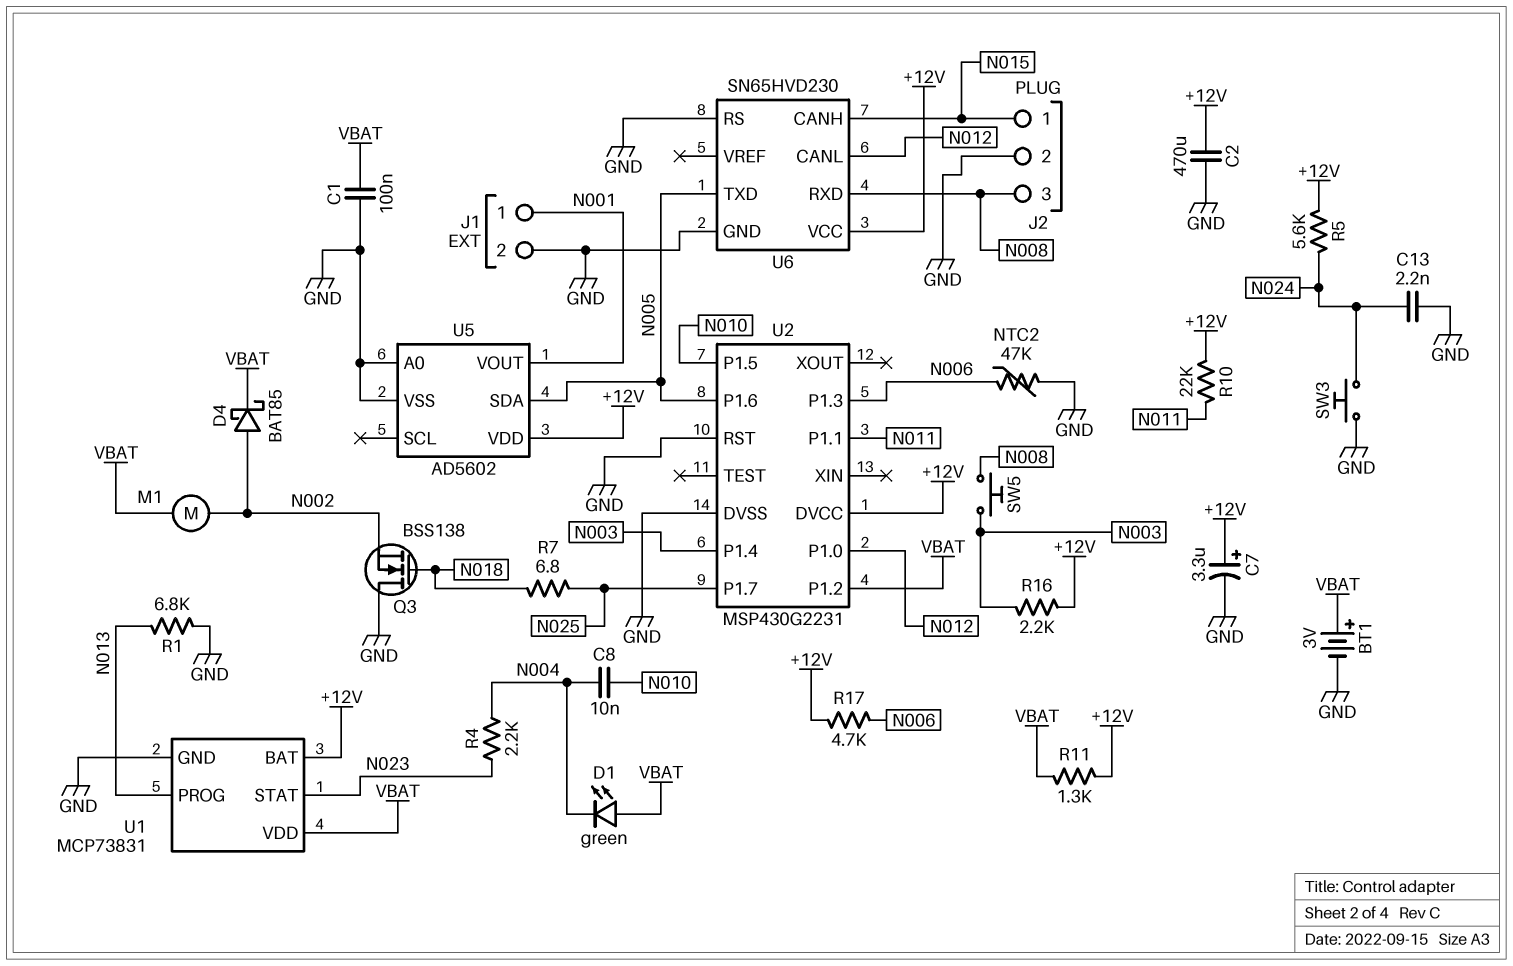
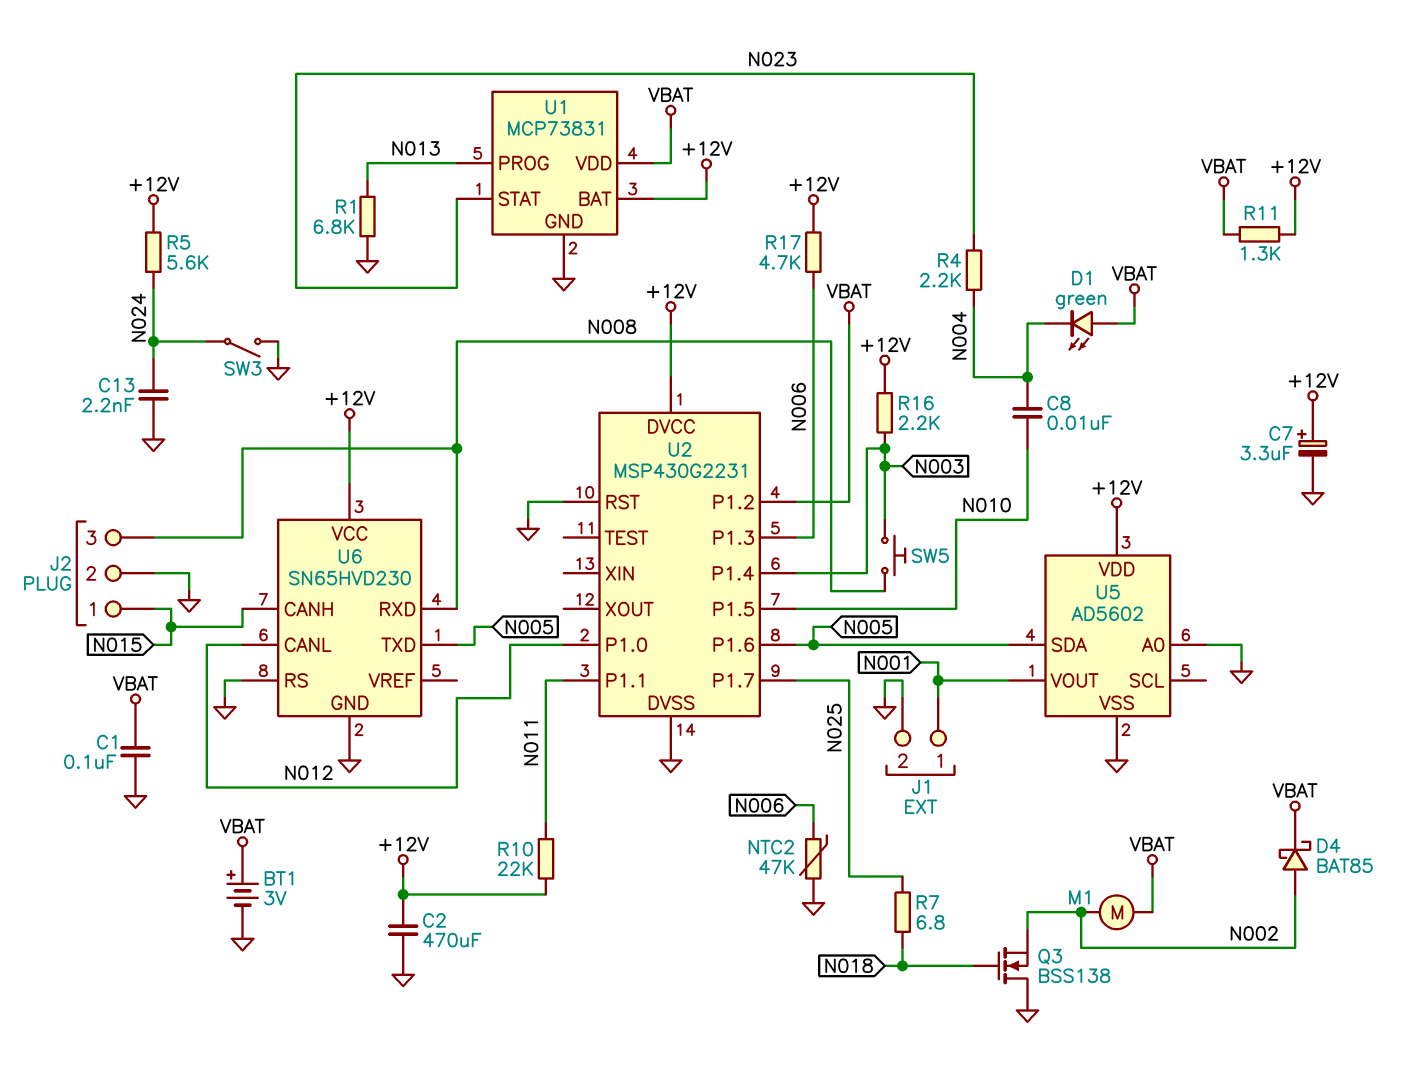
SW3: button (GND, N024) -> switch (GND, N024)

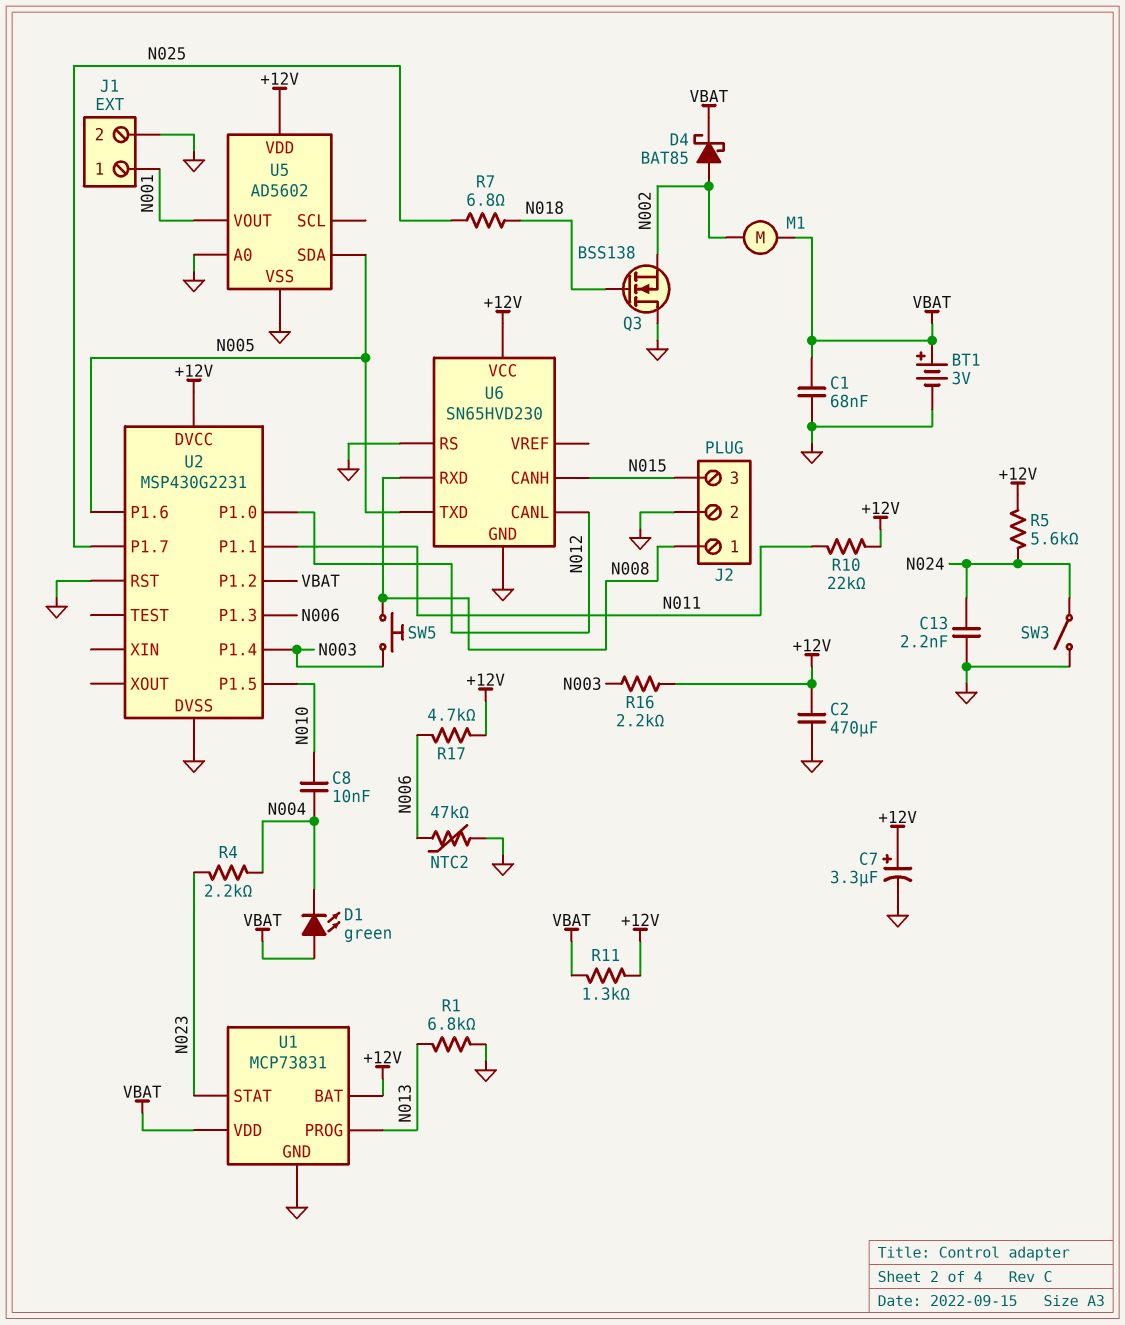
C1: 100nF (GND, VBAT) -> 68nF (GND, VBAT)
J2 pin 1: N015 -> N008
J2 pin 3: N008 -> N015

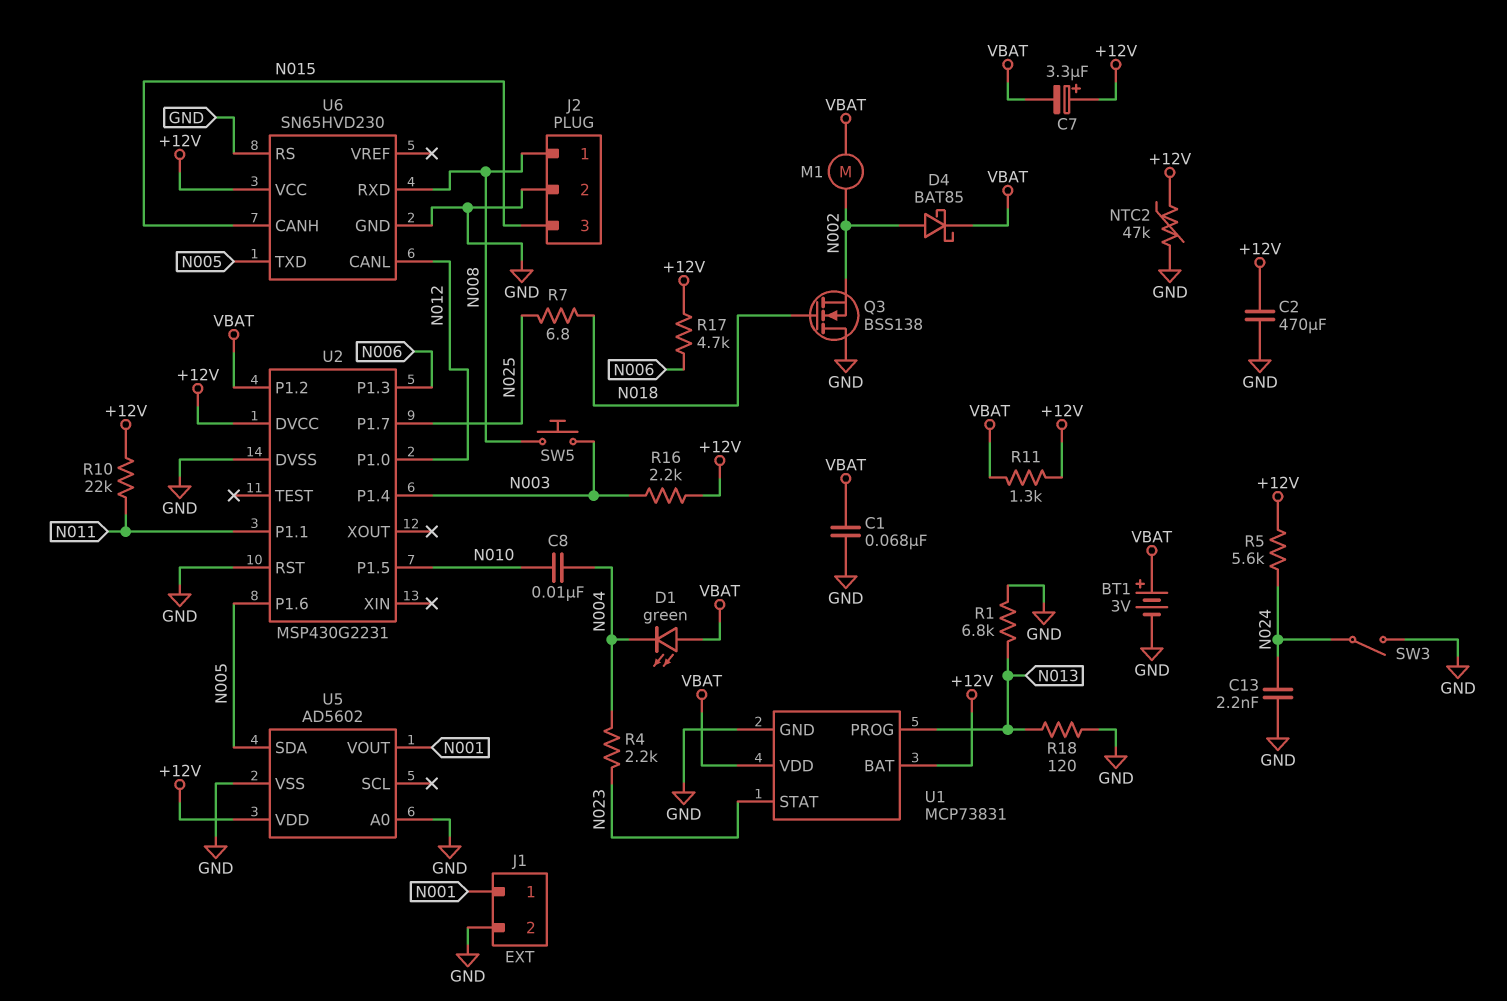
C7: 3.3uF (plus +12V, minus GND) -> 3.3uF (plus +12V, minus VBAT)
NTC2: 47k (GND, N006) -> 47k (+12V, GND)
R18: none -> 120 (GND, N013)

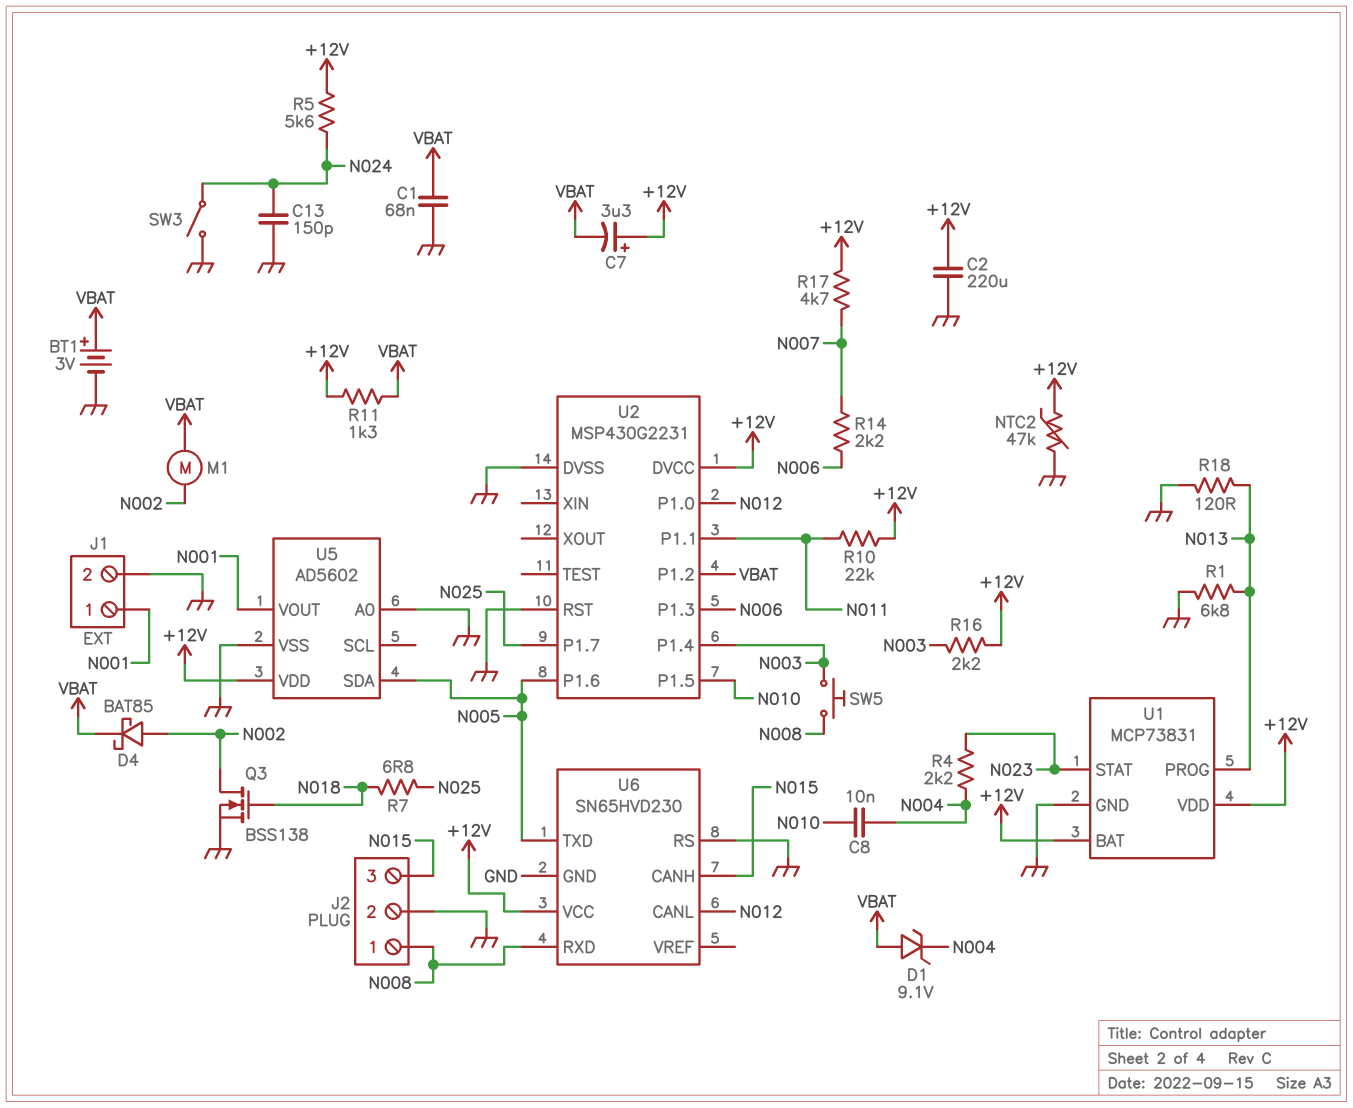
C2: 470uF (+12V, GND) -> 220uF (+12V, GND)
C13: 2.2nF (GND, N024) -> 150pF (GND, N024)
D1: LED green (A VBAT, K N004) -> zener 9.1V (A VBAT, K N004)
Q3: NMOS BSS138 (G N018, D GND, S N002) -> NMOS BSS138 (G N018, D N002, S GND)
R14: none -> 2.2k (N006, N007)
R17: 4.7k (+12V, N006) -> 4.7k (+12V, N007)
U1 pin VDD: VBAT -> +12V

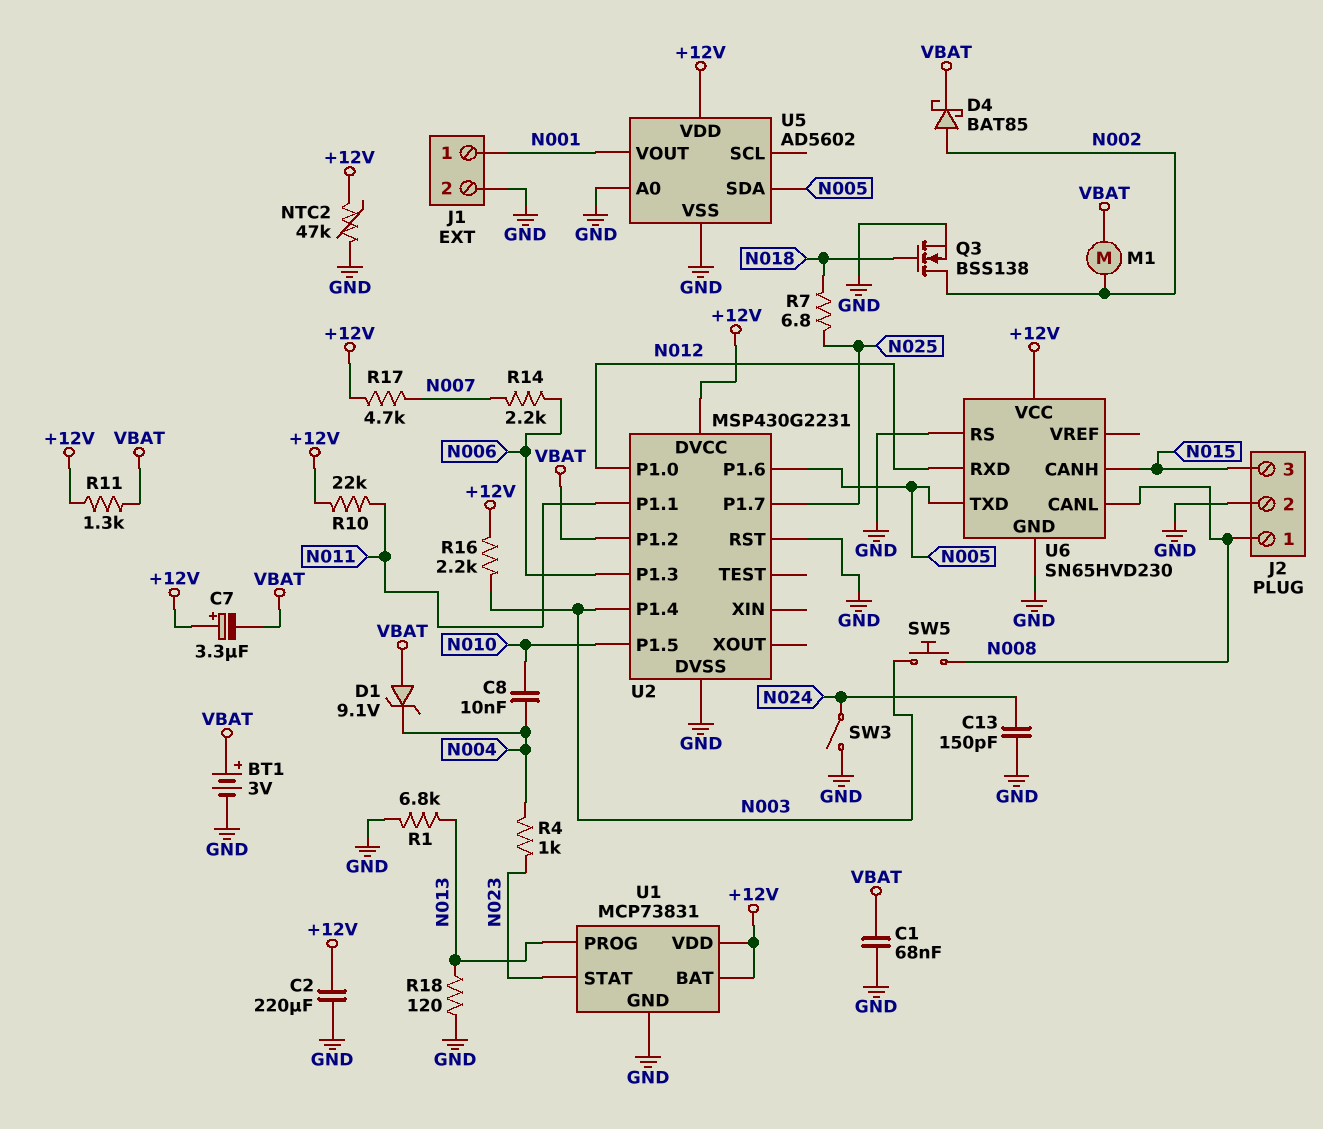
R4: 2.2k (N004, N023) -> 1k (N004, N023)
R5: 5.6k (+12V, N024) -> none
U6 pin CANL: N012 -> N008
U6 pin RXD: N008 -> N012

